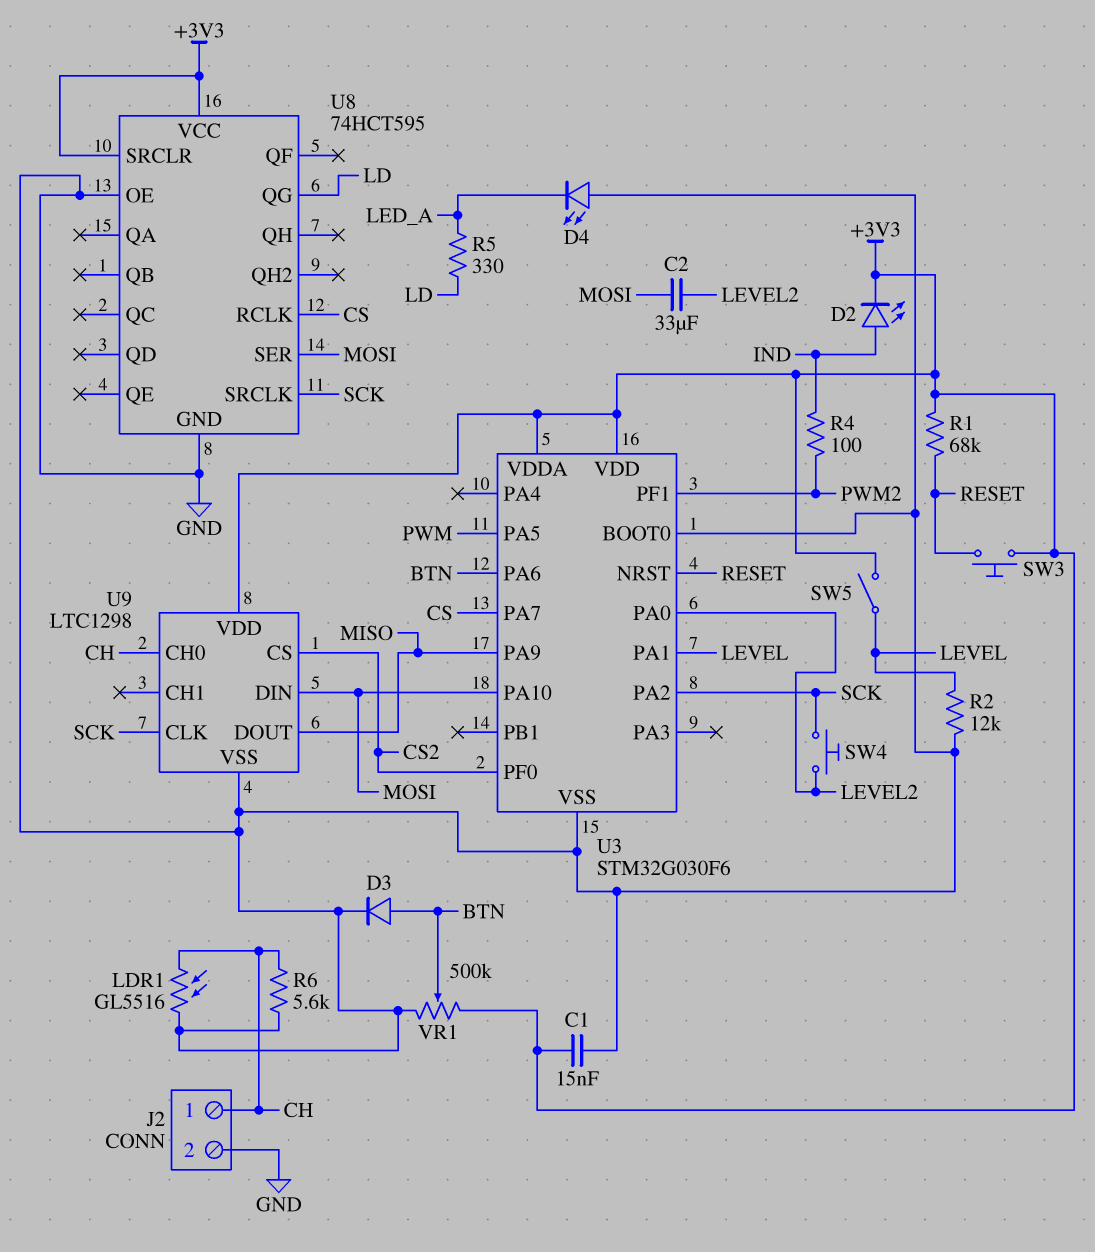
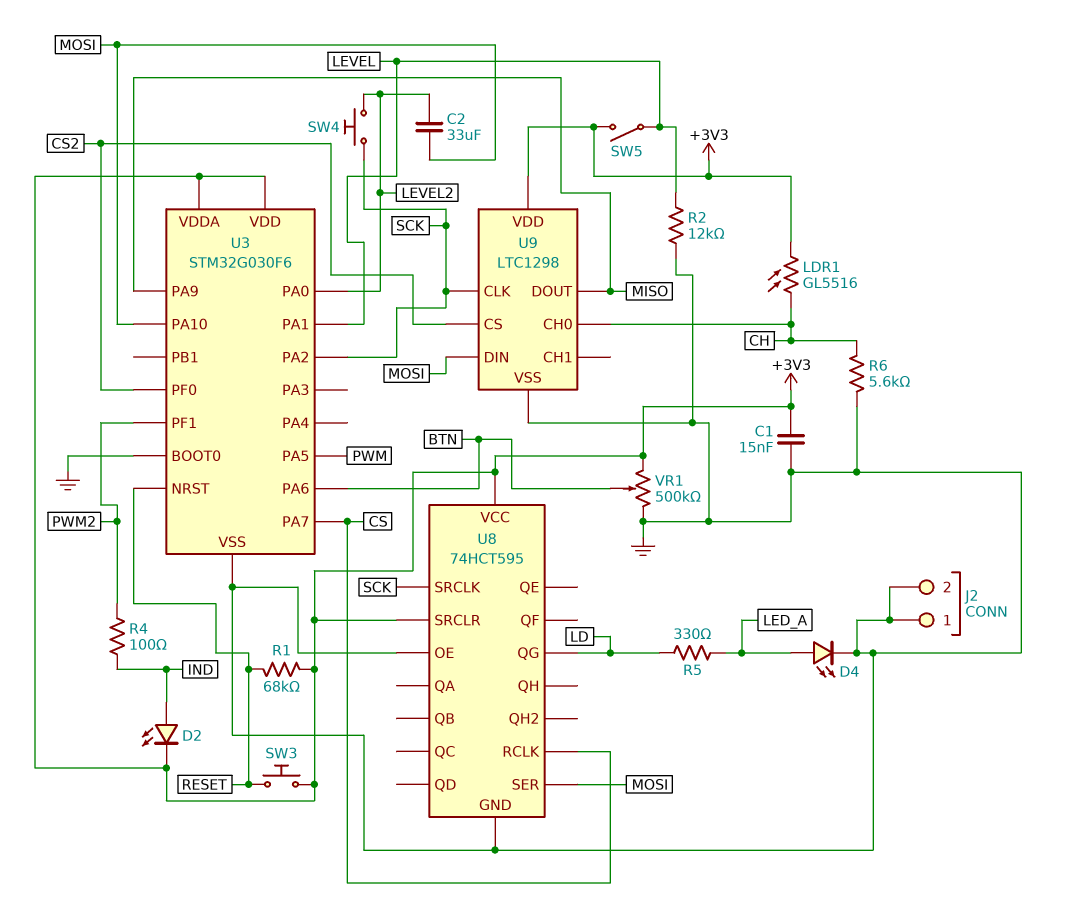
D3: diode (A BTN, K GND) -> none
D4: LED (A GND, K LED_A) -> LED (A LED_A, K GND)
J2 pin 1: CH -> GND
LDR1: GL5516 (CH, GND) -> GL5516 (+3V3, CH)

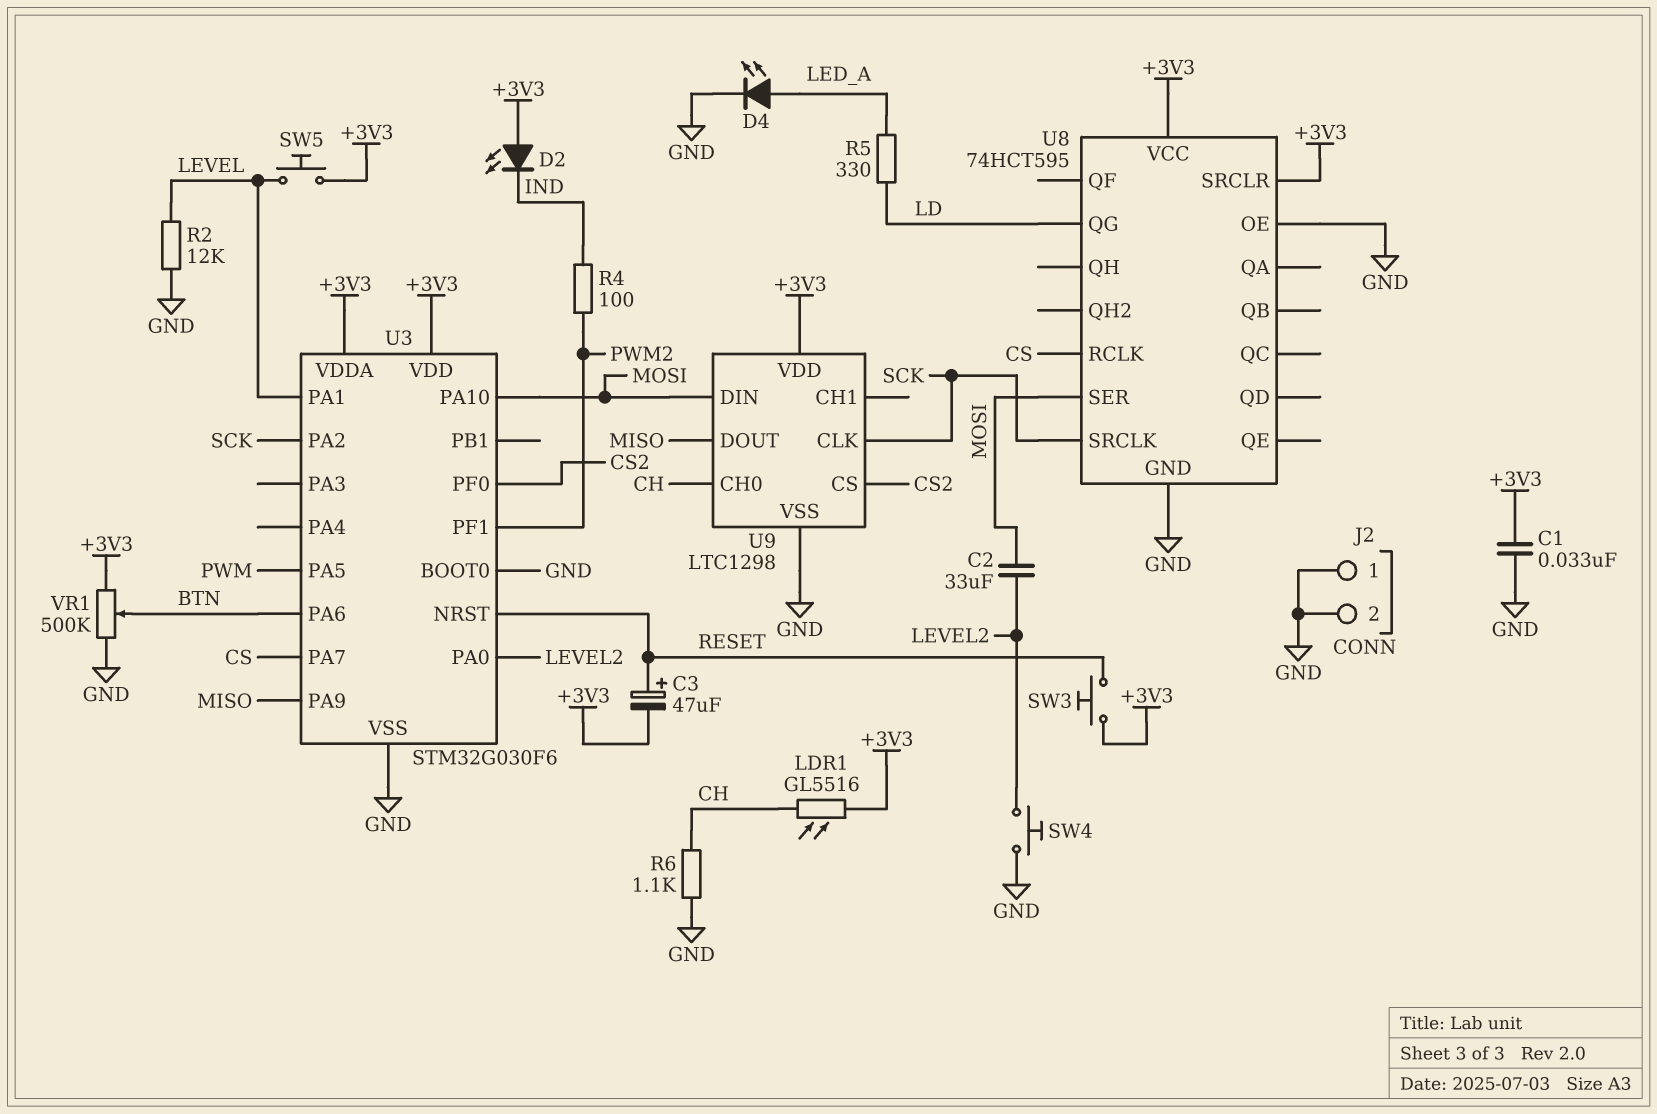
C1: 15nF (+3V3, GND) -> 33nF (+3V3, GND)
C3: none -> 47uF (plus RESET, minus +3V3)
D2: LED (A IND, K +3V3) -> LED (A +3V3, K IND)
R1: 68k (+3V3, RESET) -> none
R6: 5.6k (CH, GND) -> 1.1k (CH, GND)
SW4: button (LEVEL2, SCK) -> button (GND, LEVEL2)
SW5: switch (+3V3, LEVEL) -> button (+3V3, LEVEL)

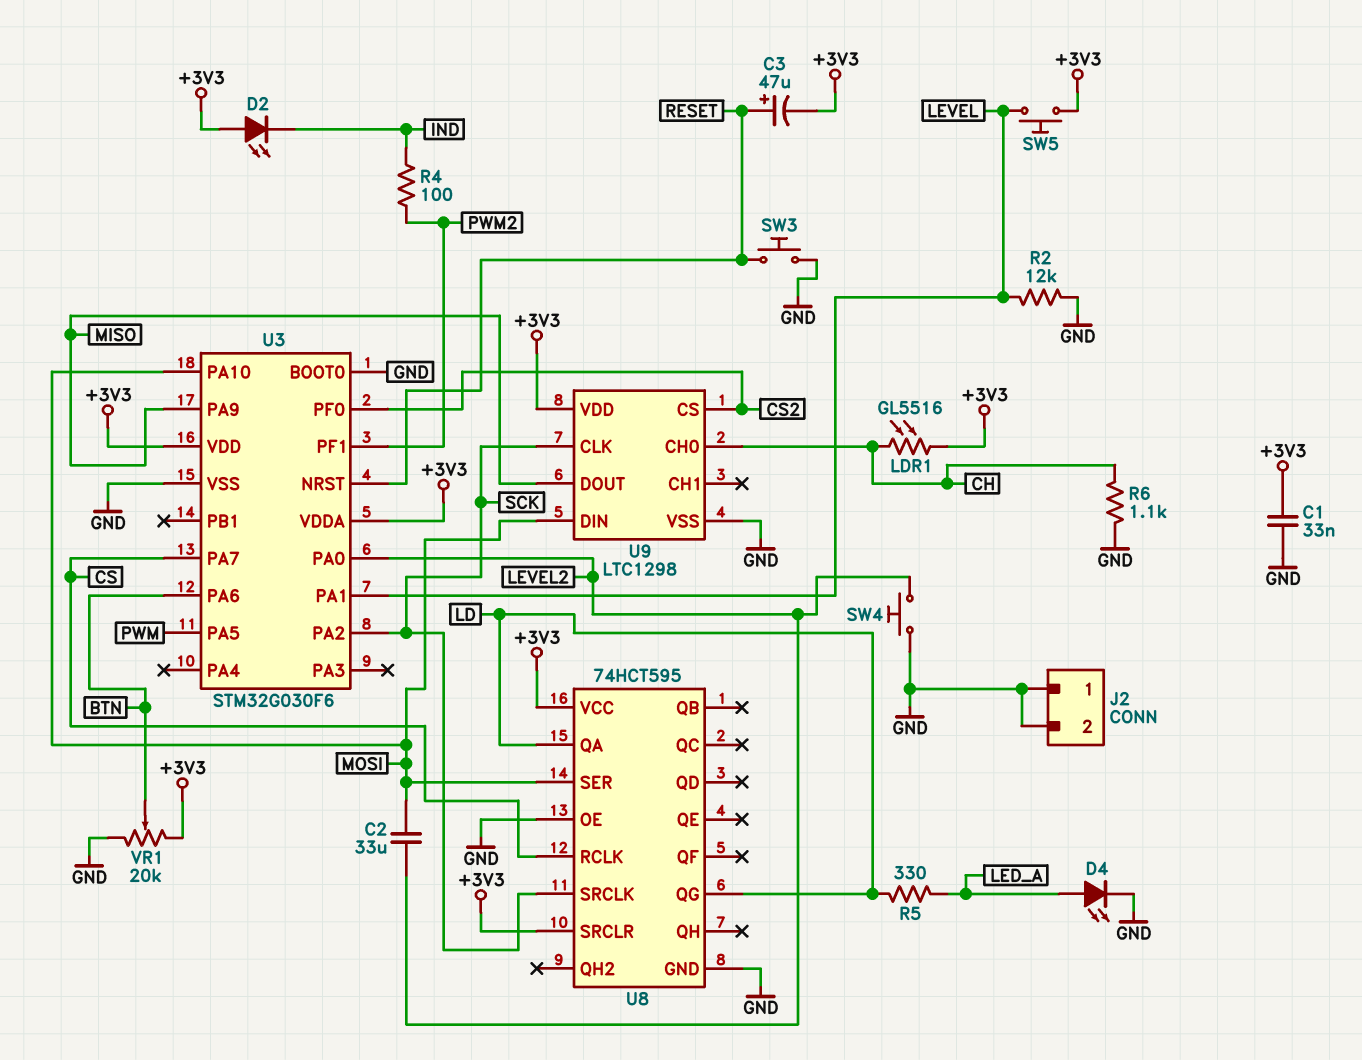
SW3: button (+3V3, RESET) -> button (GND, RESET)
U8 pin QA: none -> LD
VR1: 500k (+3V3, GND, wiper BTN) -> 20k (+3V3, GND, wiper BTN)

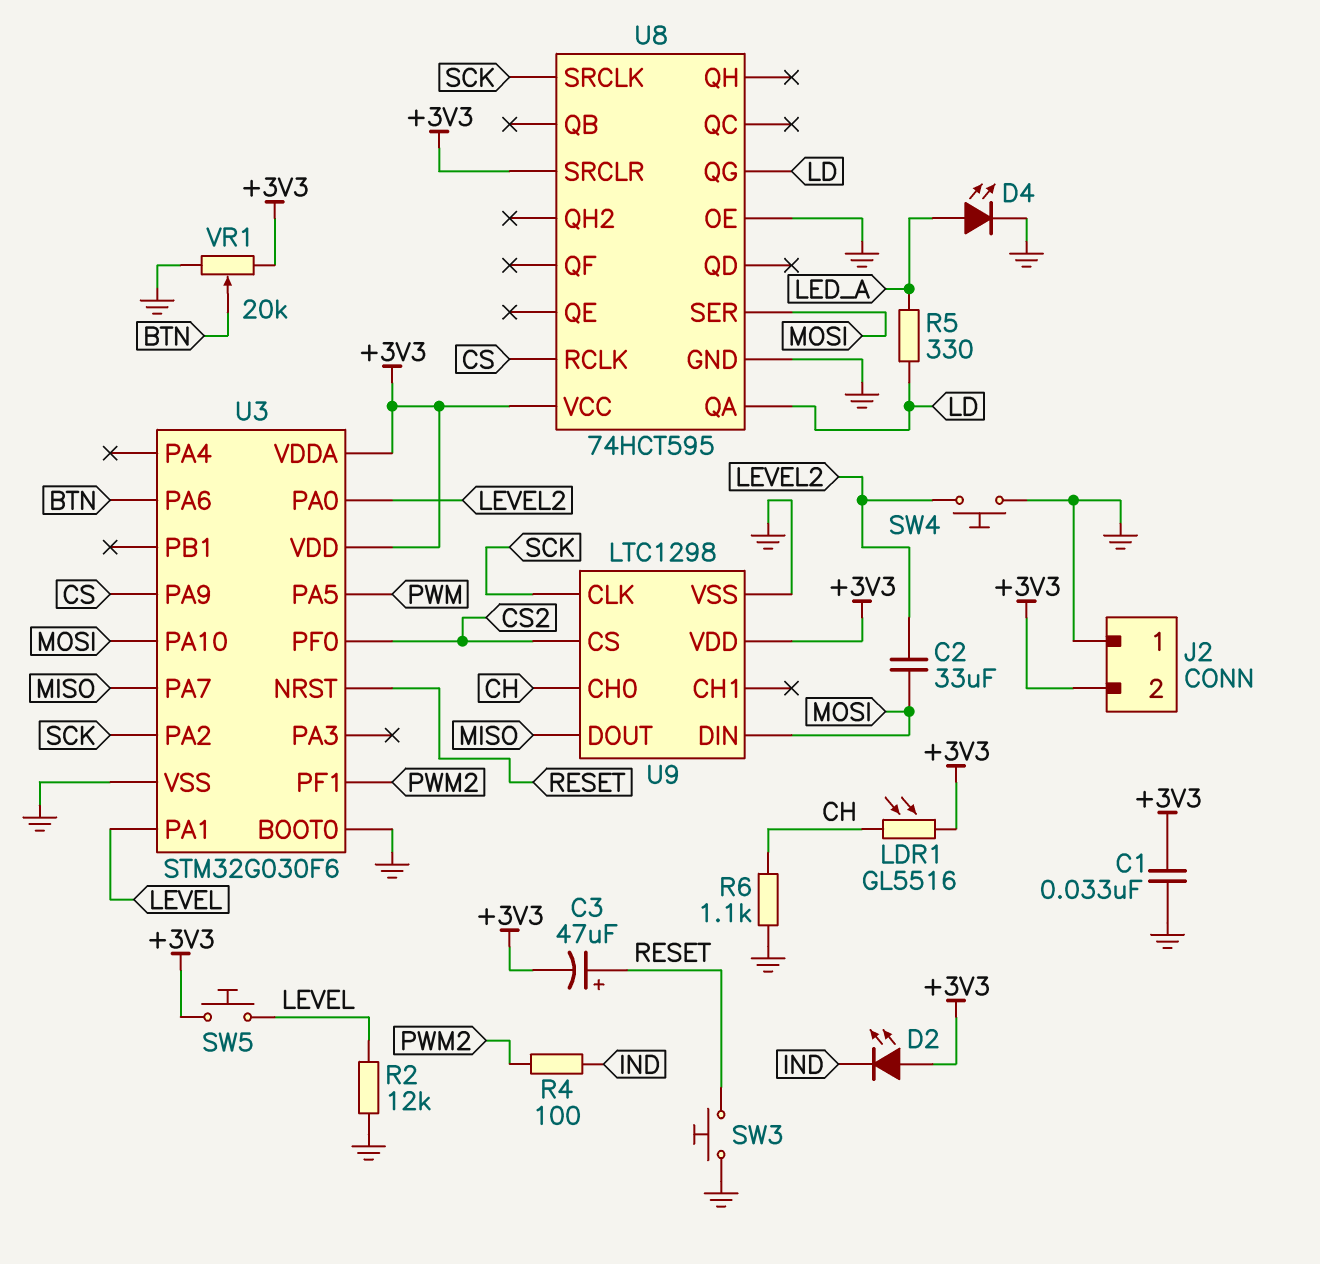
J2 pin 2: GND -> +3V3
U3 pin PA7: CS -> MISO
U3 pin PA9: MISO -> CS

